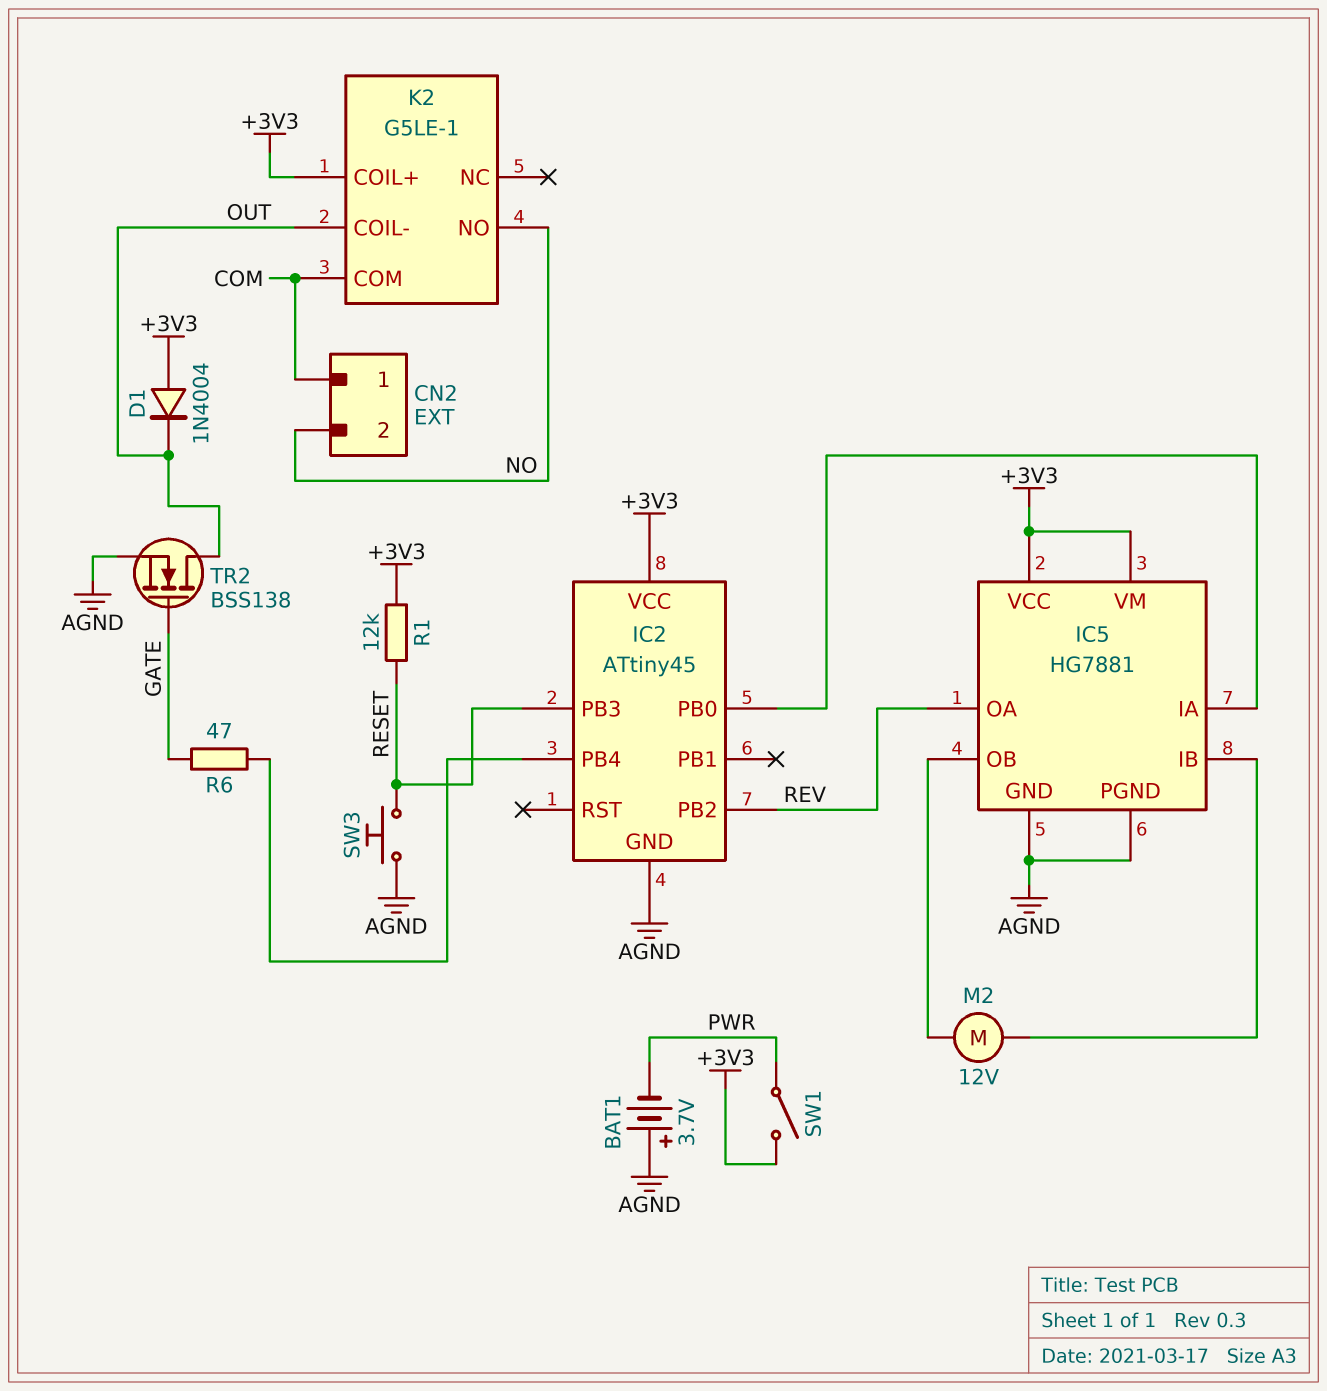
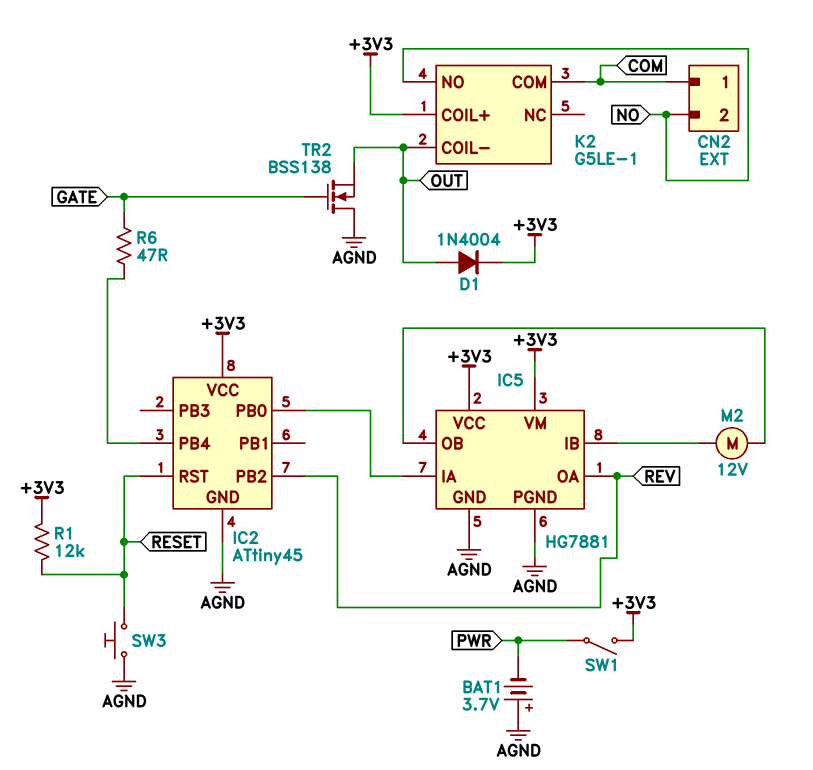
D1: diode 1N4004 (A +3V3, K OUT) -> diode 1N4004 (A OUT, K +3V3)
IC2 pin PB3: RESET -> none
IC2 pin RST: none -> RESET
TR2: NMOS BSS138 (G GATE, D OUT, S AGND) -> NMOS BSS138 (G GATE, D AGND, S OUT)

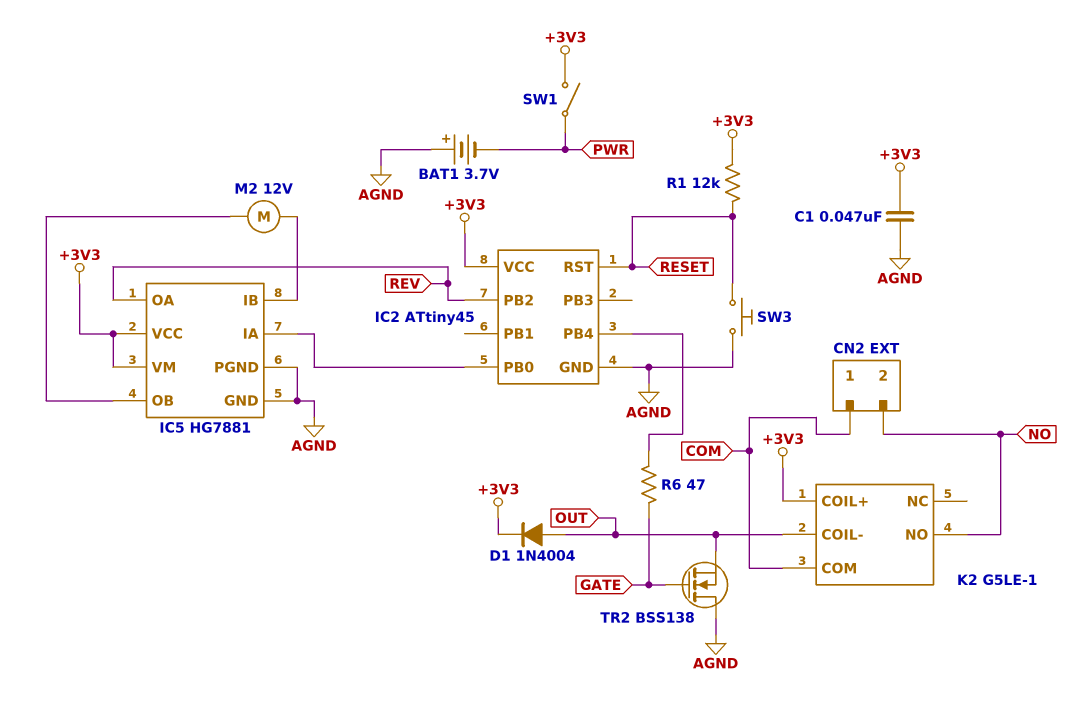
C1: none -> 47nF (+3V3, AGND)

